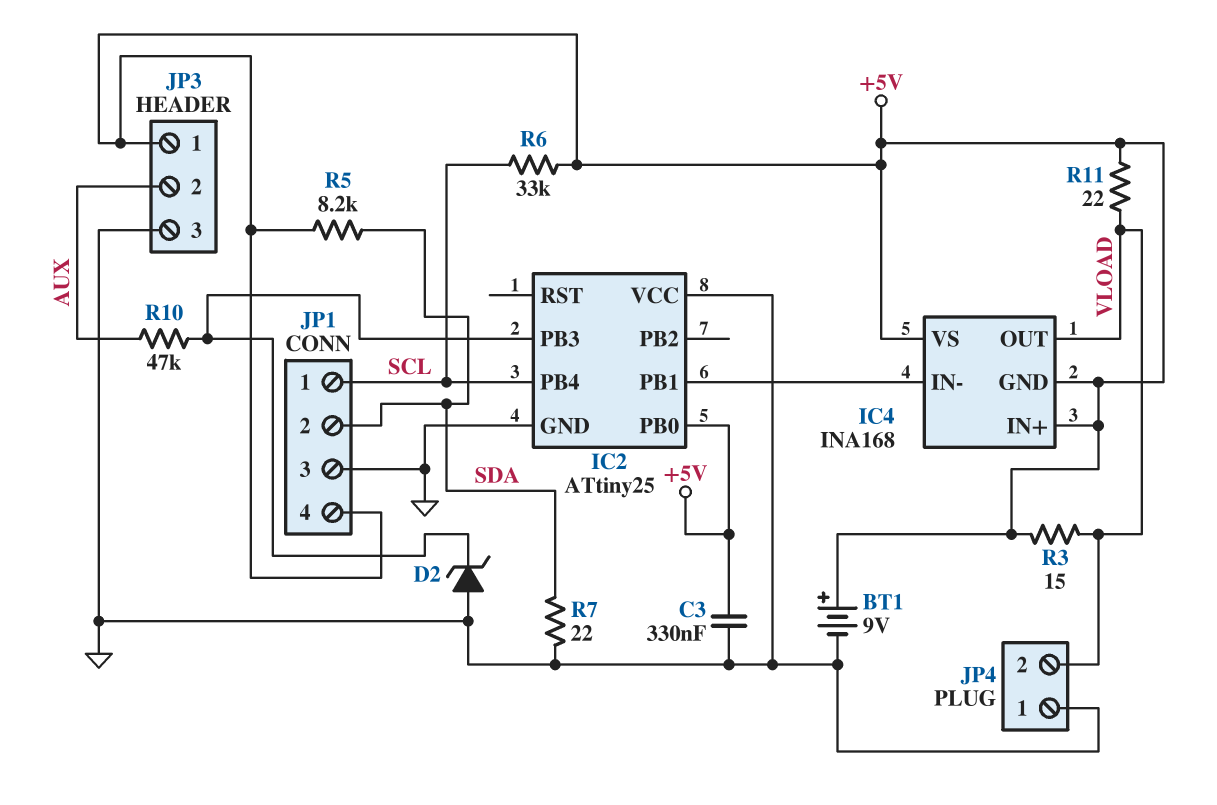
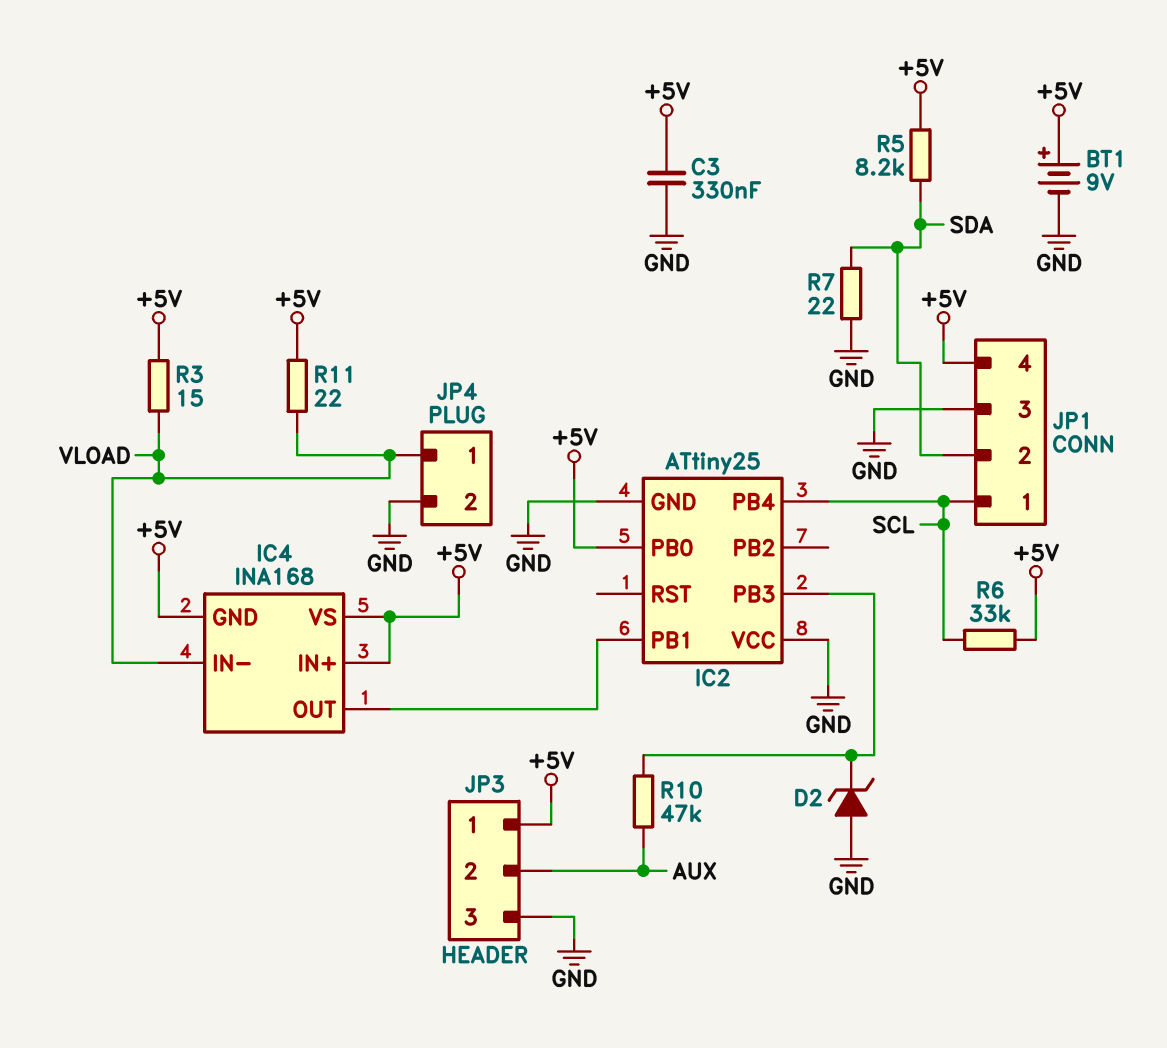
IC4 pin IN-: IC2/PB1 -> VLOAD
IC4 pin OUT: VLOAD -> IC2/PB1
JP4 pin 1: GND -> VLOAD
JP4 pin 2: VLOAD -> GND

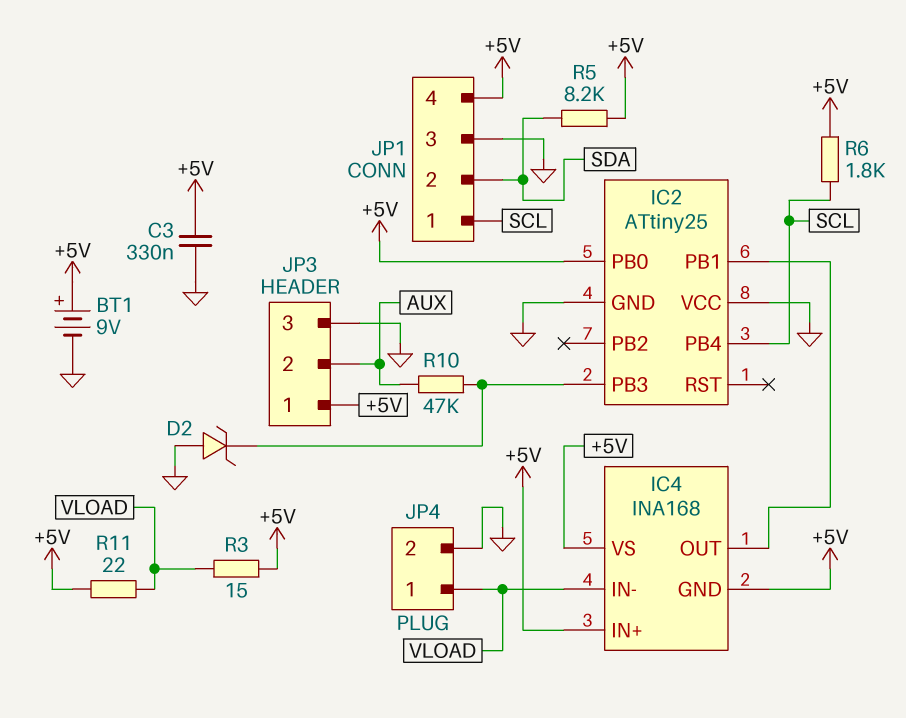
R6: 33k (+5V, SCL) -> 1.8k (+5V, SCL)
R7: 22 (GND, SDA) -> none

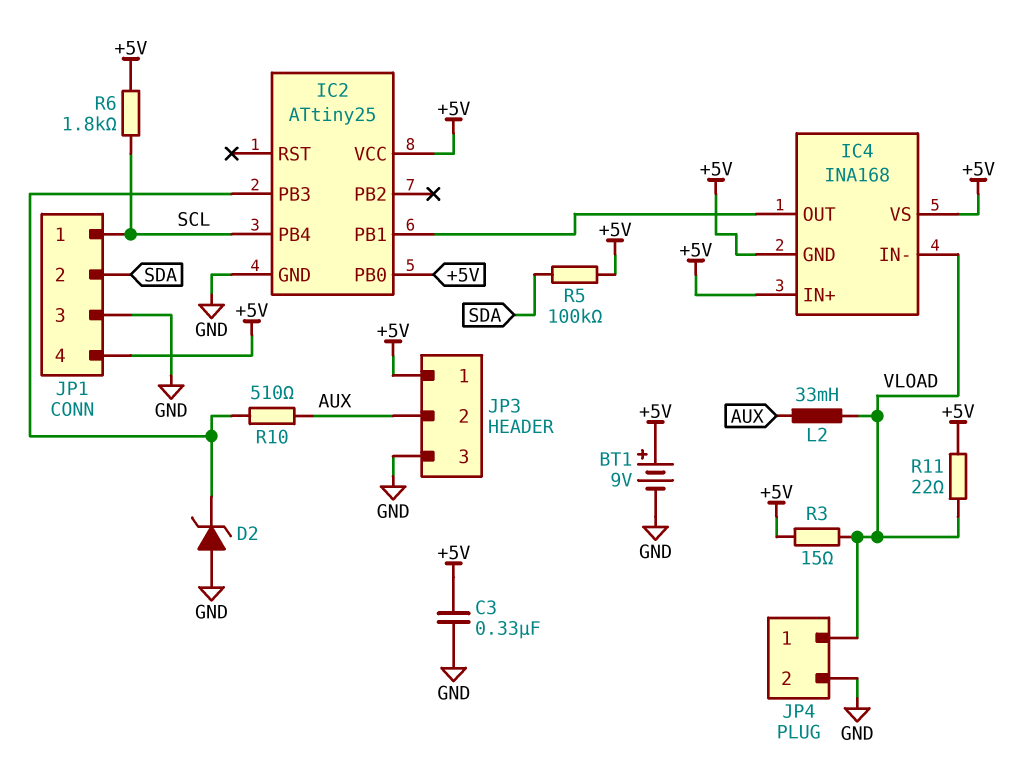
IC2 pin VCC: GND -> +5V
L2: none -> 33mH (AUX, VLOAD)
R5: 8.2k (+5V, SDA) -> 100k (+5V, SDA)
R10: 47k (AUX, IC2/PB3) -> 510 (AUX, IC2/PB3)

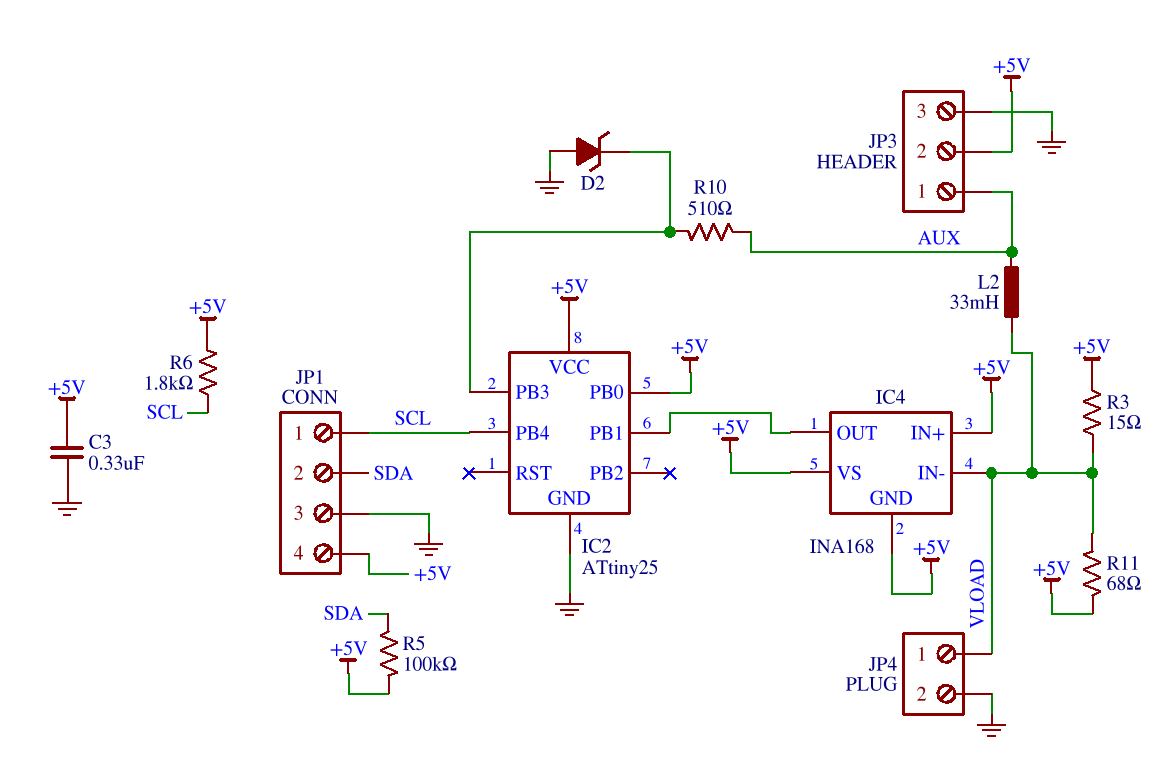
BT1: 9V (plus +5V, minus GND) -> none
JP3 pin 1: +5V -> AUX
JP3 pin 2: AUX -> +5V
R11: 22 (+5V, VLOAD) -> 68 (+5V, VLOAD)

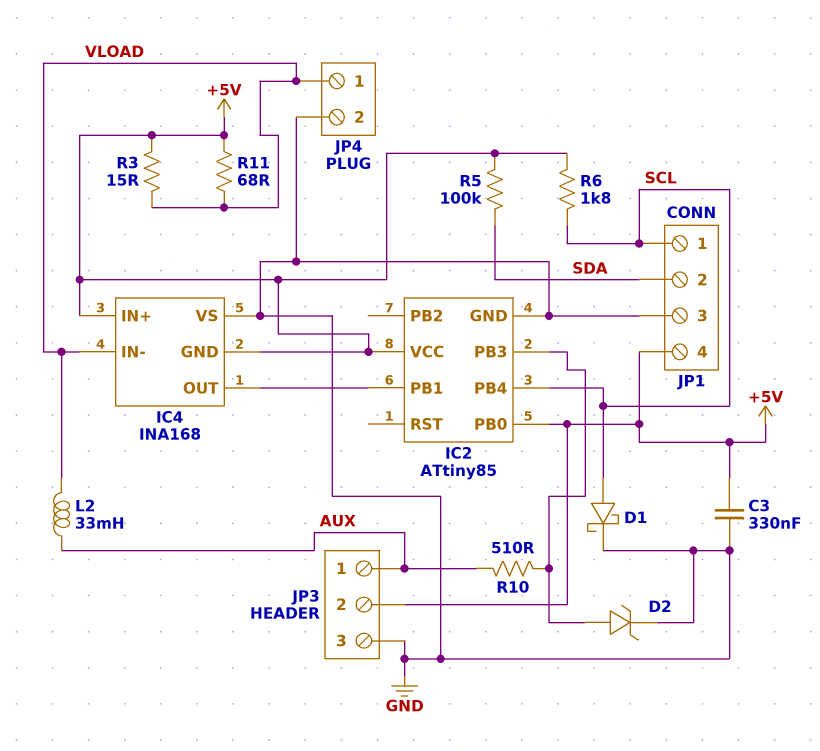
D1: none -> schottky (A SCL, K GND)
D2: zener (A GND, K IC2/PB3) -> zener (A IC2/PB3, K GND)
IC2: ATtiny25 -> ATtiny85
IC4 pin VS: +5V -> GND

